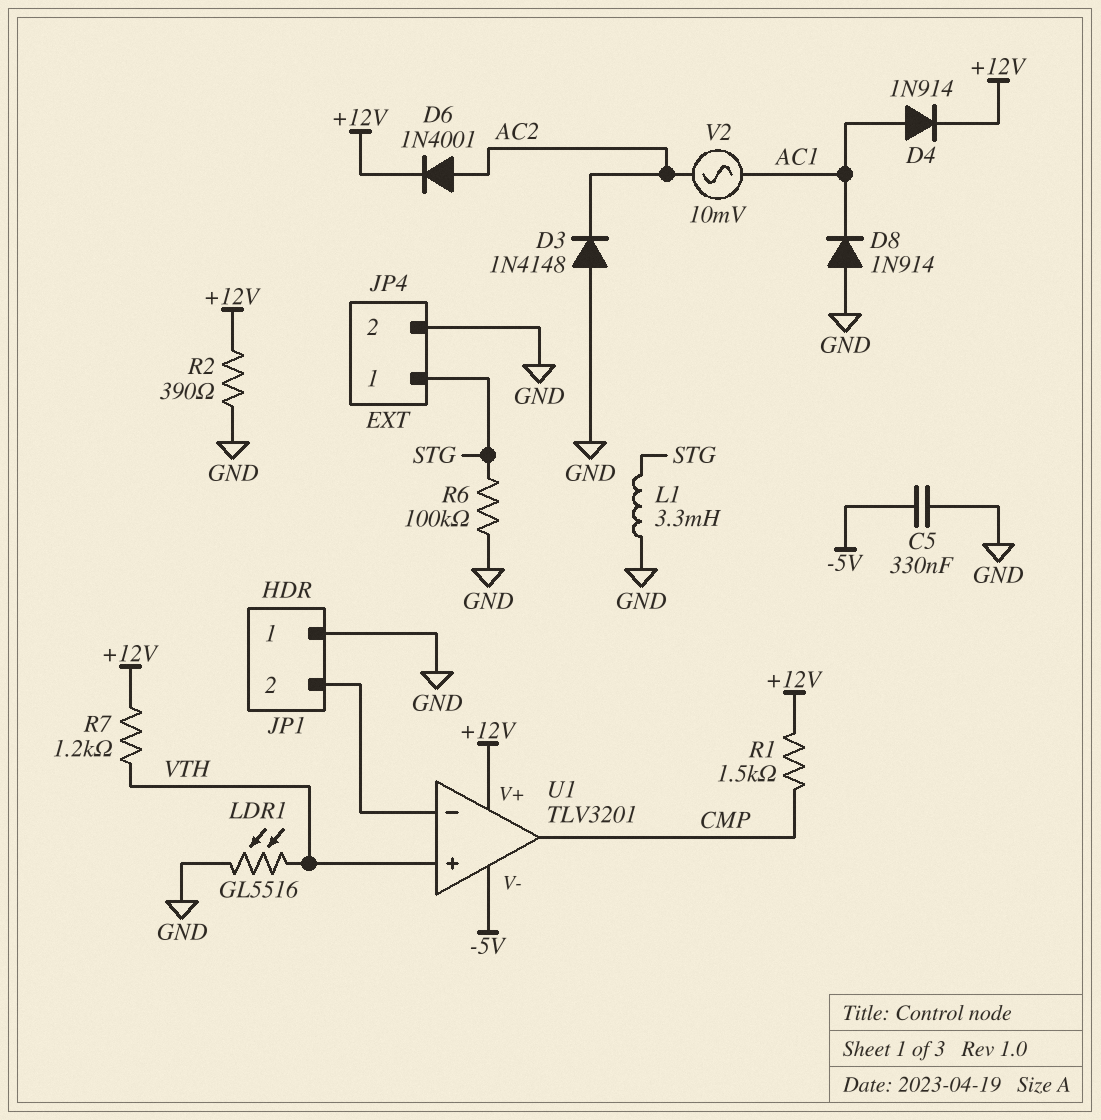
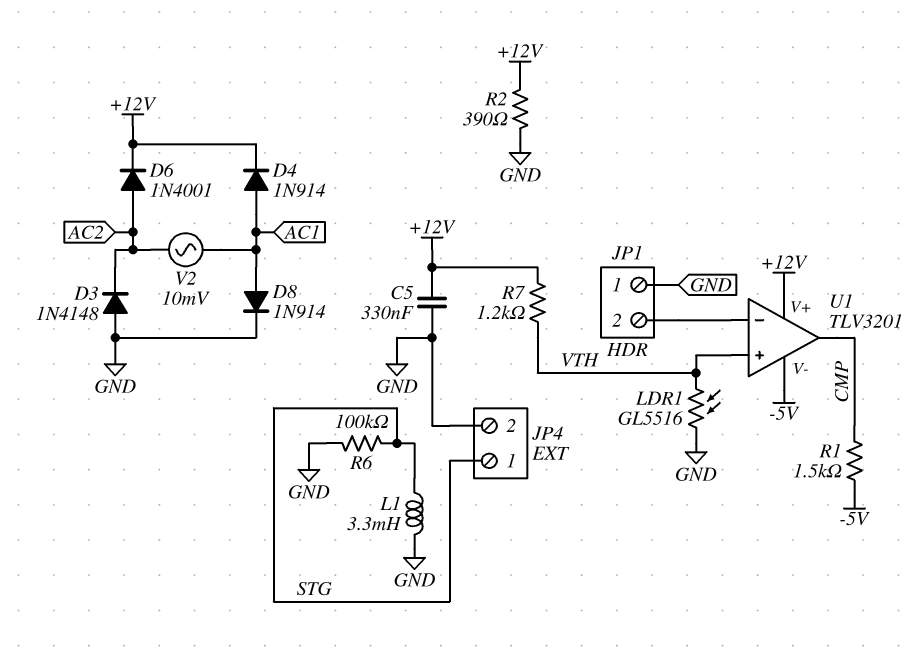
C5: 330nF (-5V, GND) -> 330nF (+12V, GND)
D8: diode 1N914 (A GND, K AC1) -> diode 1N914 (A AC1, K GND)
R1: 1.5k (+12V, CMP) -> 1.5k (-5V, CMP)

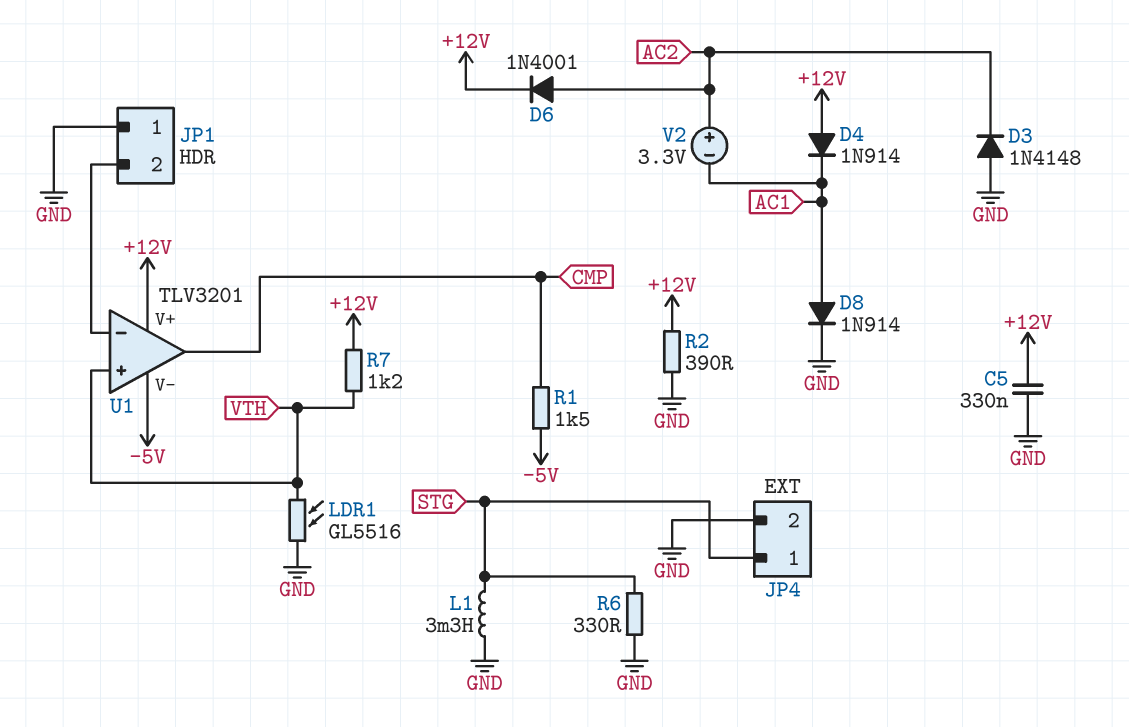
D4: diode 1N914 (A AC1, K +12V) -> diode 1N914 (A +12V, K AC1)
R6: 100k (GND, STG) -> 330 (GND, STG)
V2: AC 10mV (AC1, AC2) -> 3.3V (plus AC2, minus AC1)

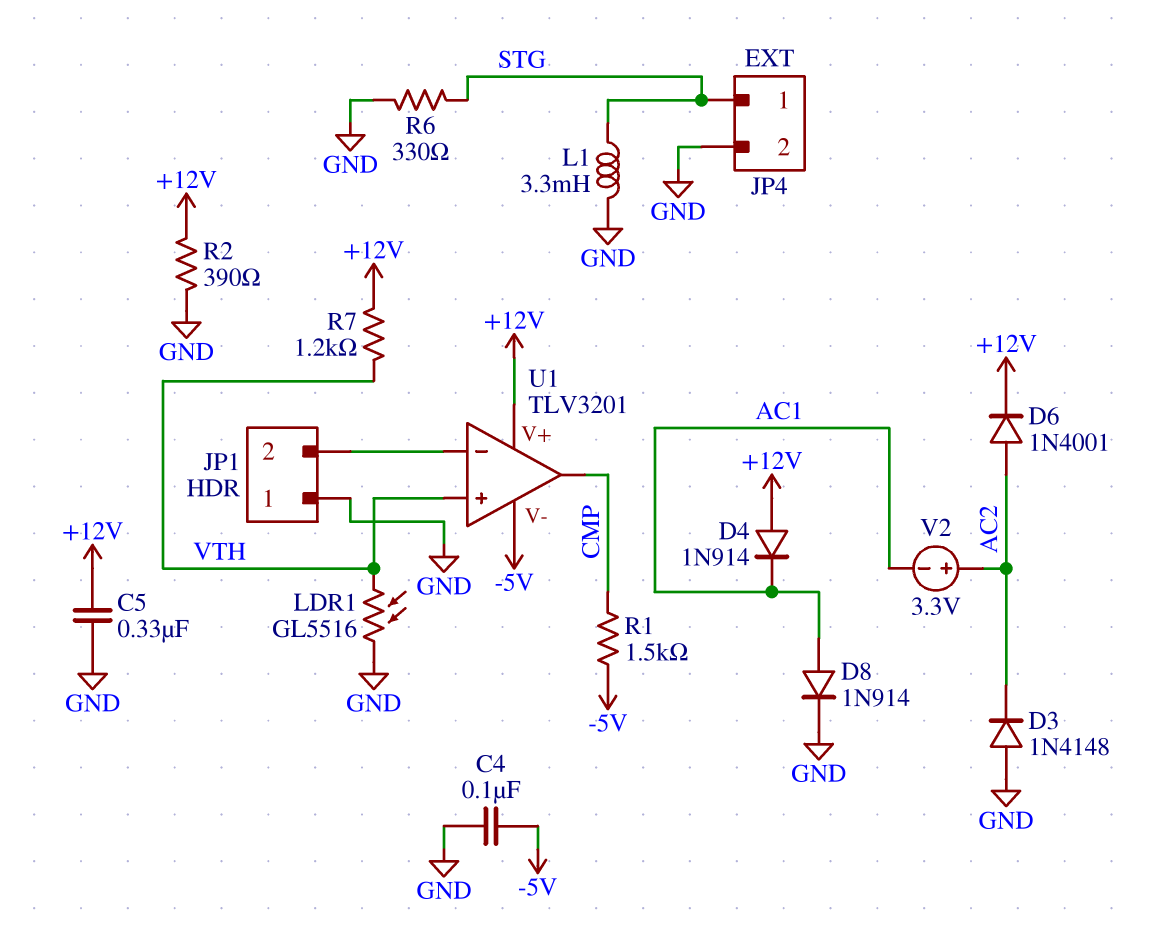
C4: none -> 100nF (-5V, GND)

